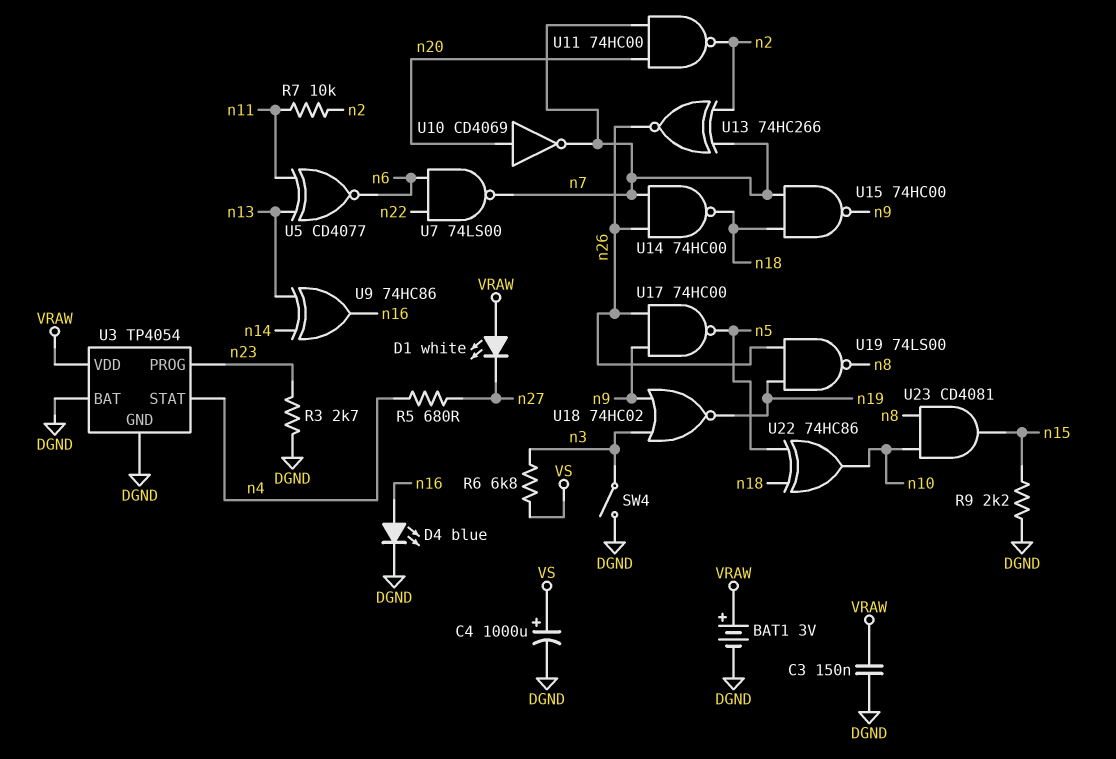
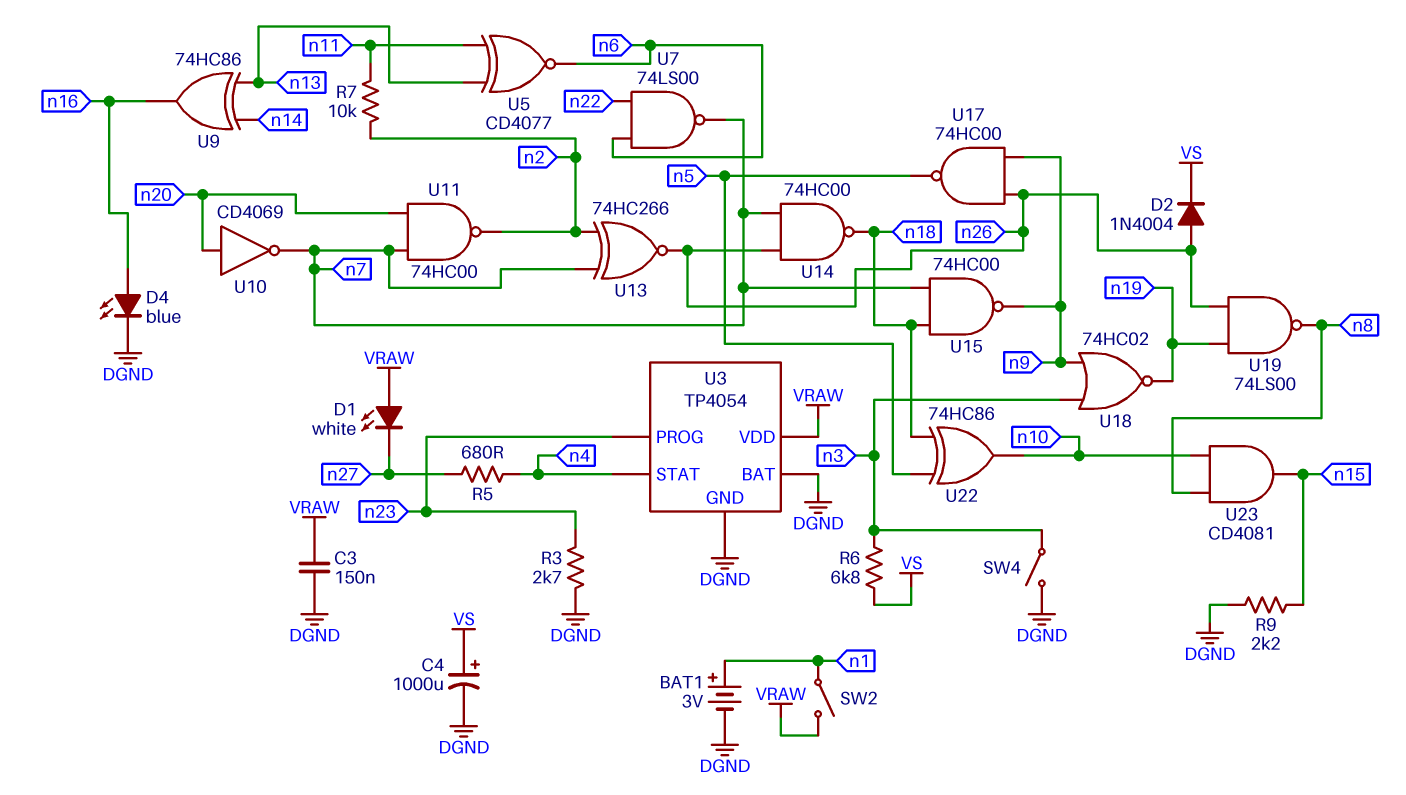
BAT1: 3V (plus VRAW, minus DGND) -> 3V (plus n1, minus DGND)
D2: none -> diode 1N4004 (A n26, K VS)
SW2: none -> switch (VRAW, n1)

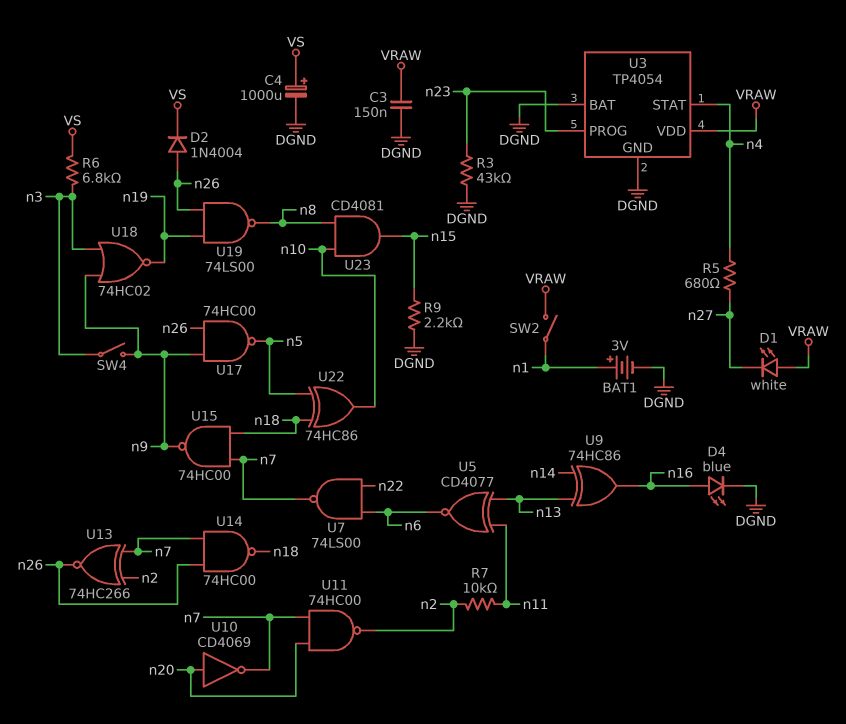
R3: 2.7k (DGND, n23) -> 43k (DGND, n23)
SW4: switch (DGND, n3) -> switch (n3, n9)

